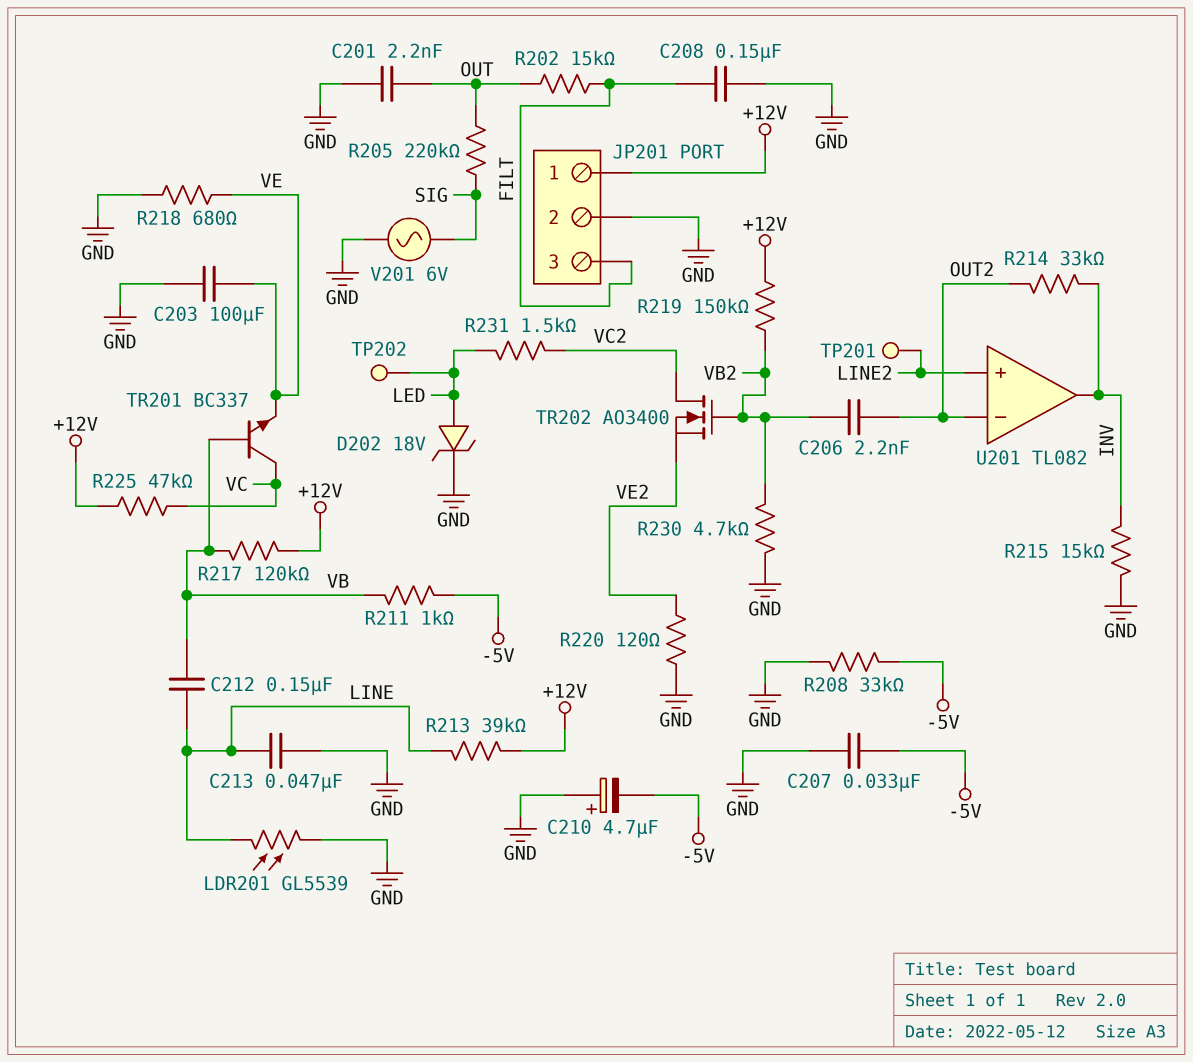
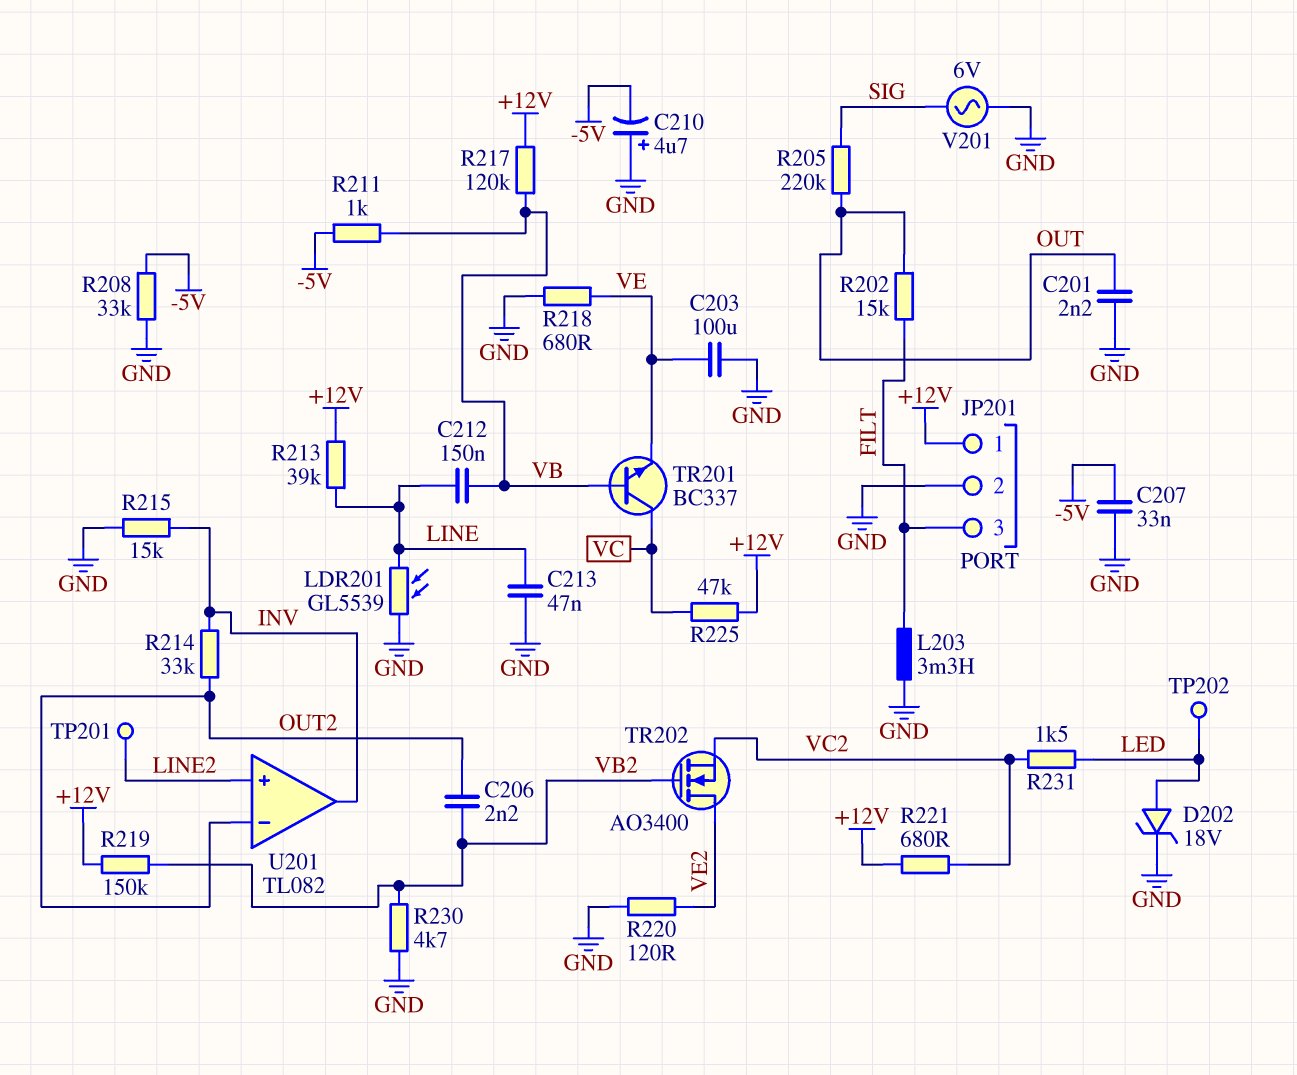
C208: 150nF (FILT, GND) -> none
L203: none -> 3.3mH (FILT, GND)
R221: none -> 680 (+12V, VC2)
TR202: NMOS AO3400 (G VB2, D VC2, S VE2) -> NMOS AO3400 (G VB2, D VE2, S VC2)

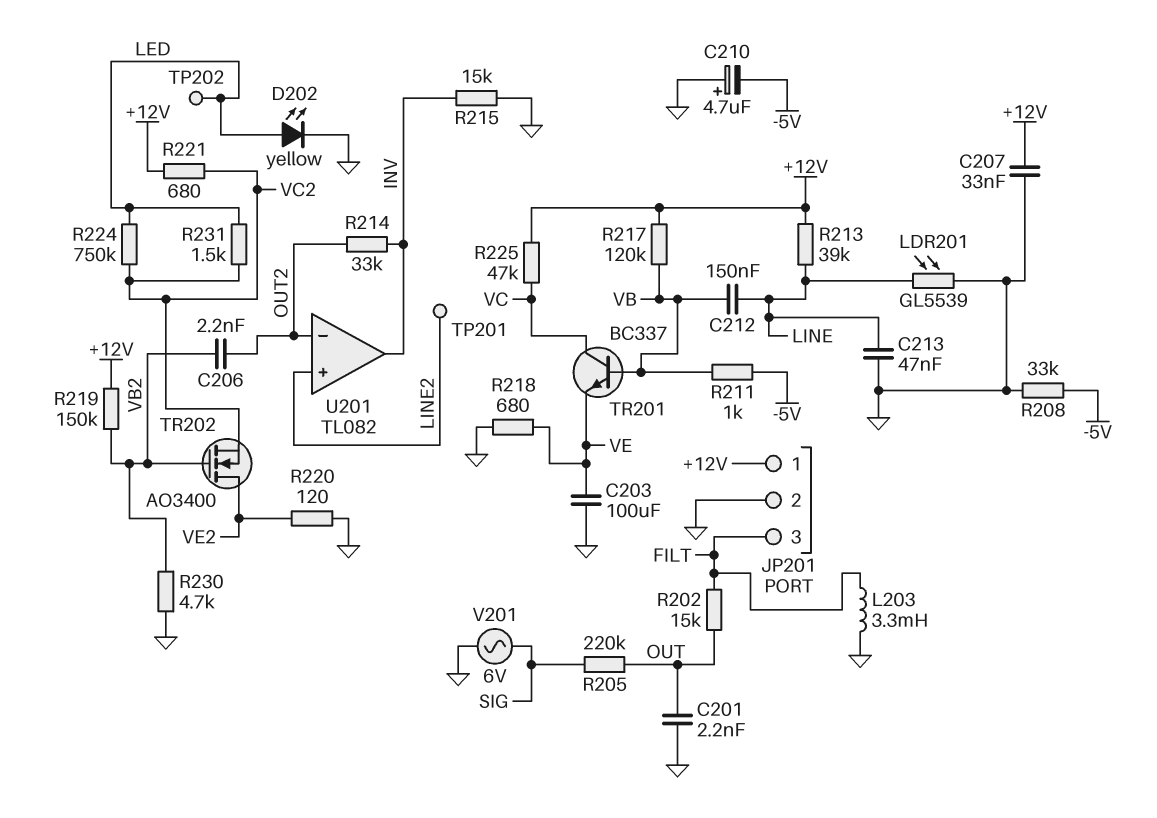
C207: 33nF (-5V, GND) -> 33nF (+12V, GND)
D202: zener 18V (A LED, K GND) -> LED yellow (A LED, K GND)
R224: none -> 750k (LED, VC2)

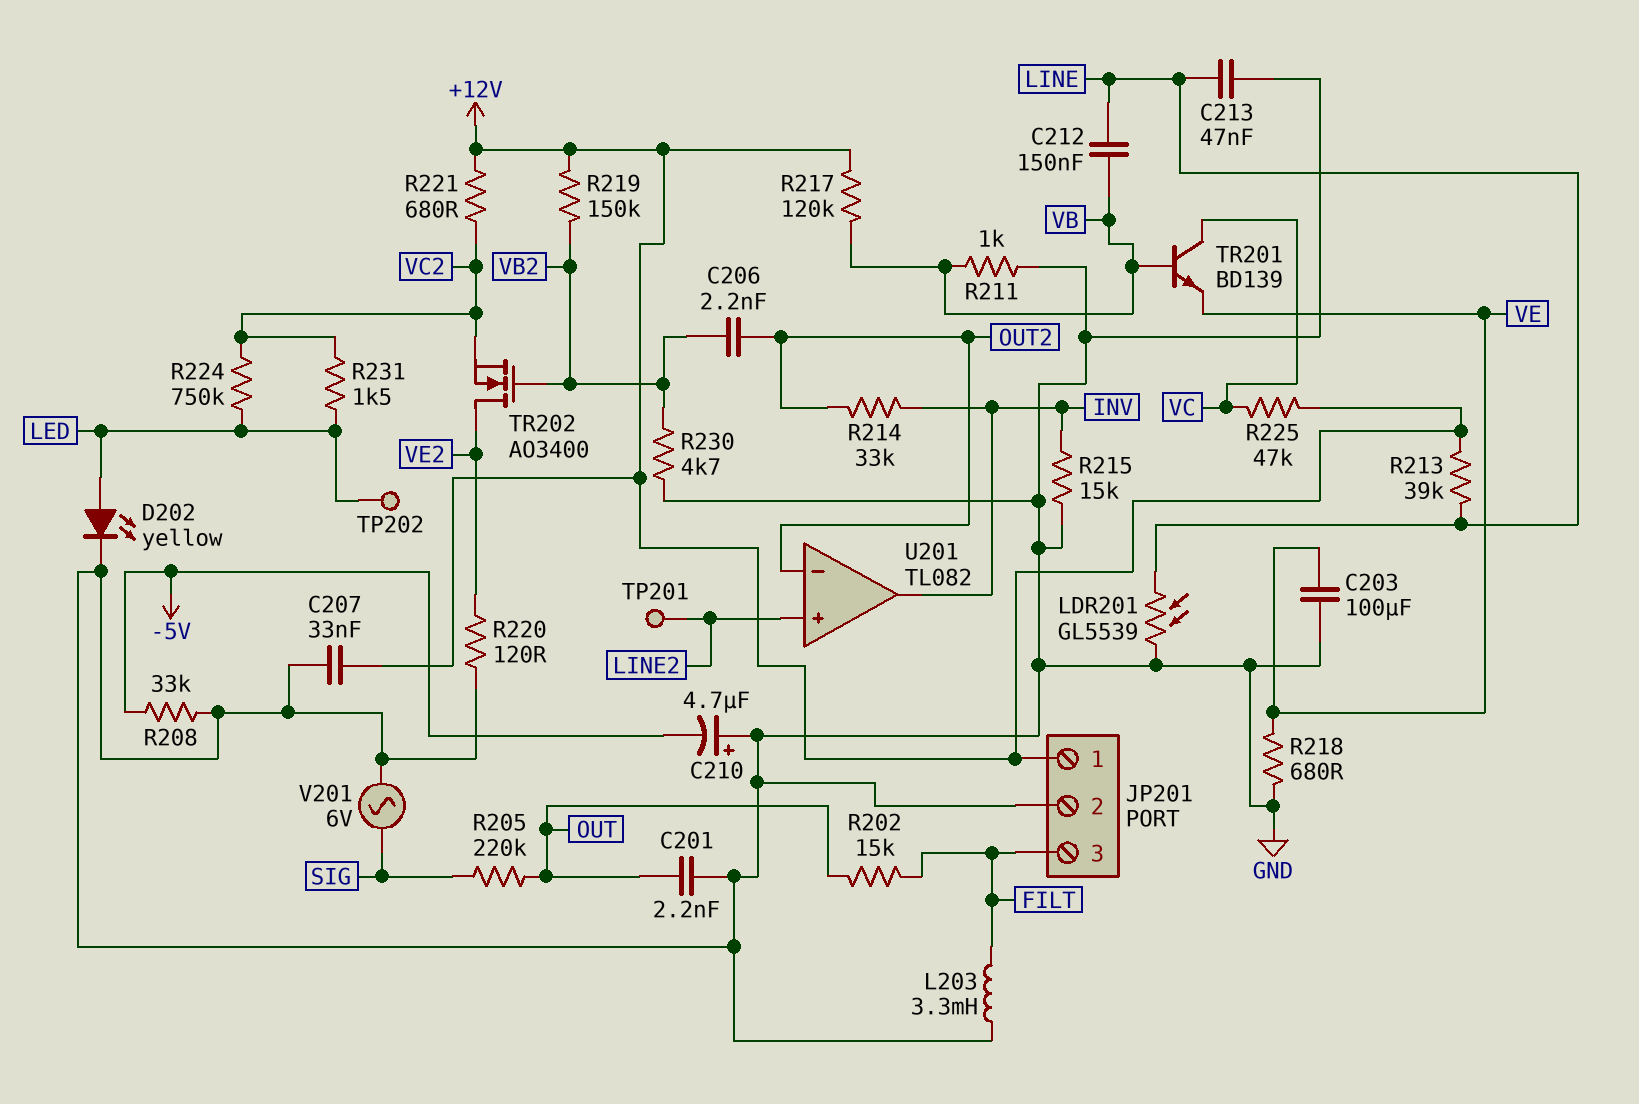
R211: 1k (-5V, VB) -> 1k (GND, VB)
TR201: NPN BC337 (B VB, C VC, E VE) -> NPN BD139 (B VB, C VC, E VE)

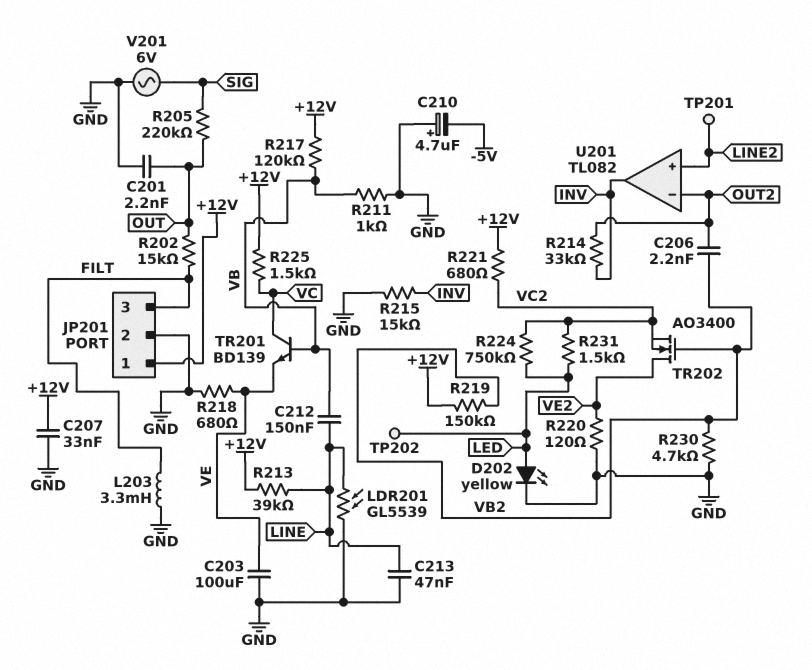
R208: 33k (-5V, GND) -> none
R225: 47k (+12V, VC) -> 1.5k (+12V, VC)

